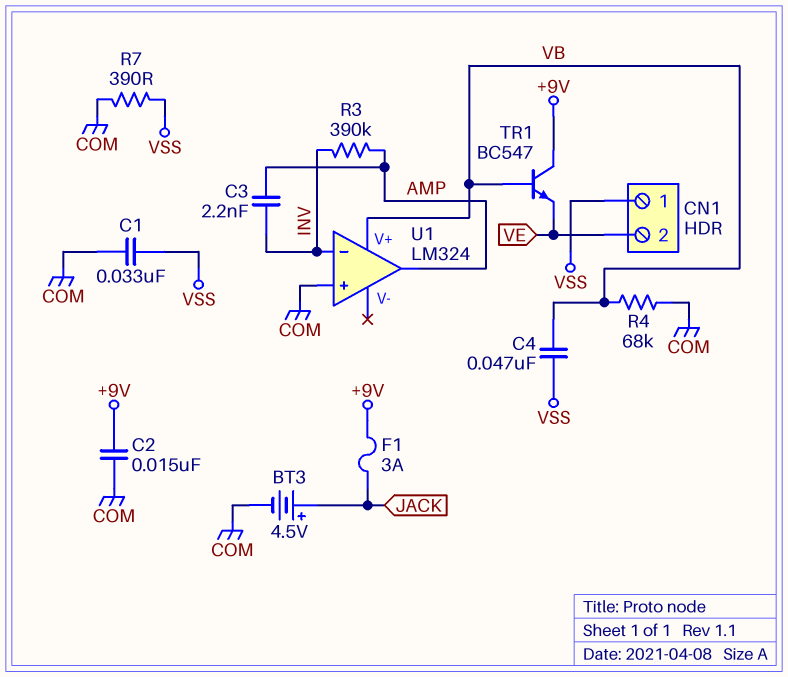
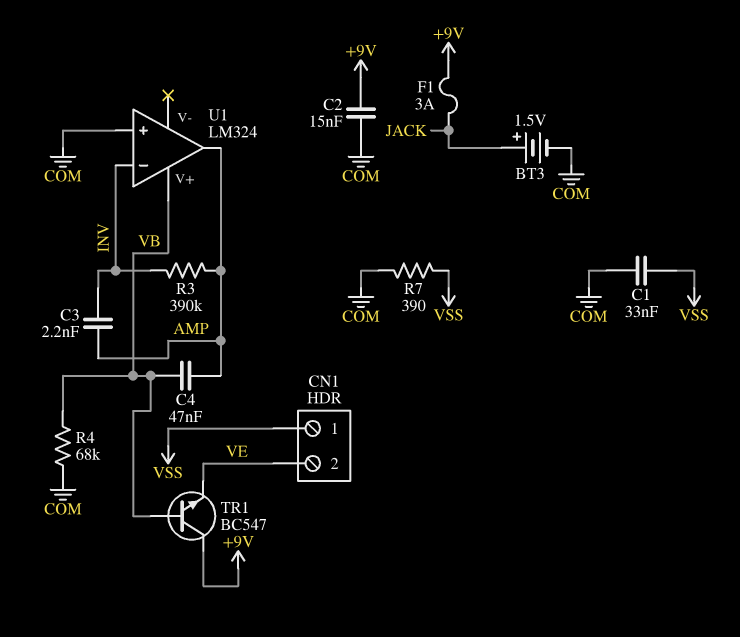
BT3: 4.5V (plus JACK, minus COM) -> 1.5V (plus JACK, minus COM)
C4: 47nF (VB, VSS) -> 47nF (AMP, VB)

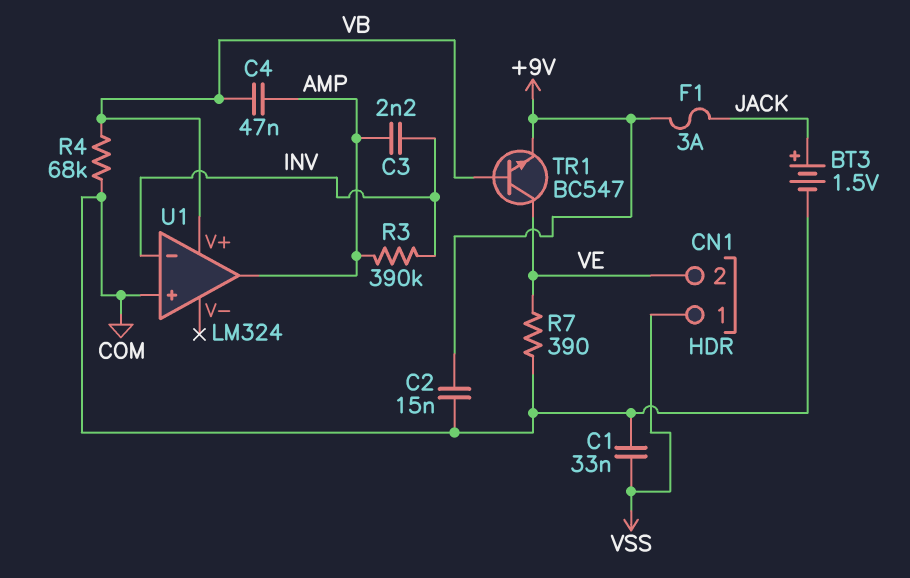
R7: 390 (COM, VSS) -> 390 (COM, VE)
TR1: NPN BC547 (B VB, C +9V, E VE) -> NPN BC547 (B VB, C VE, E +9V)

